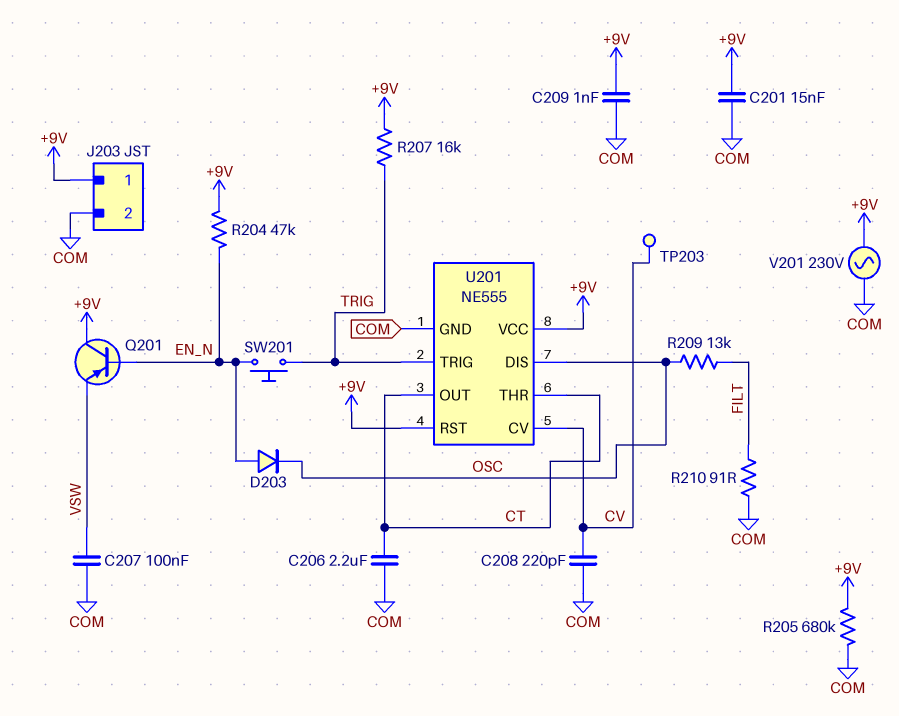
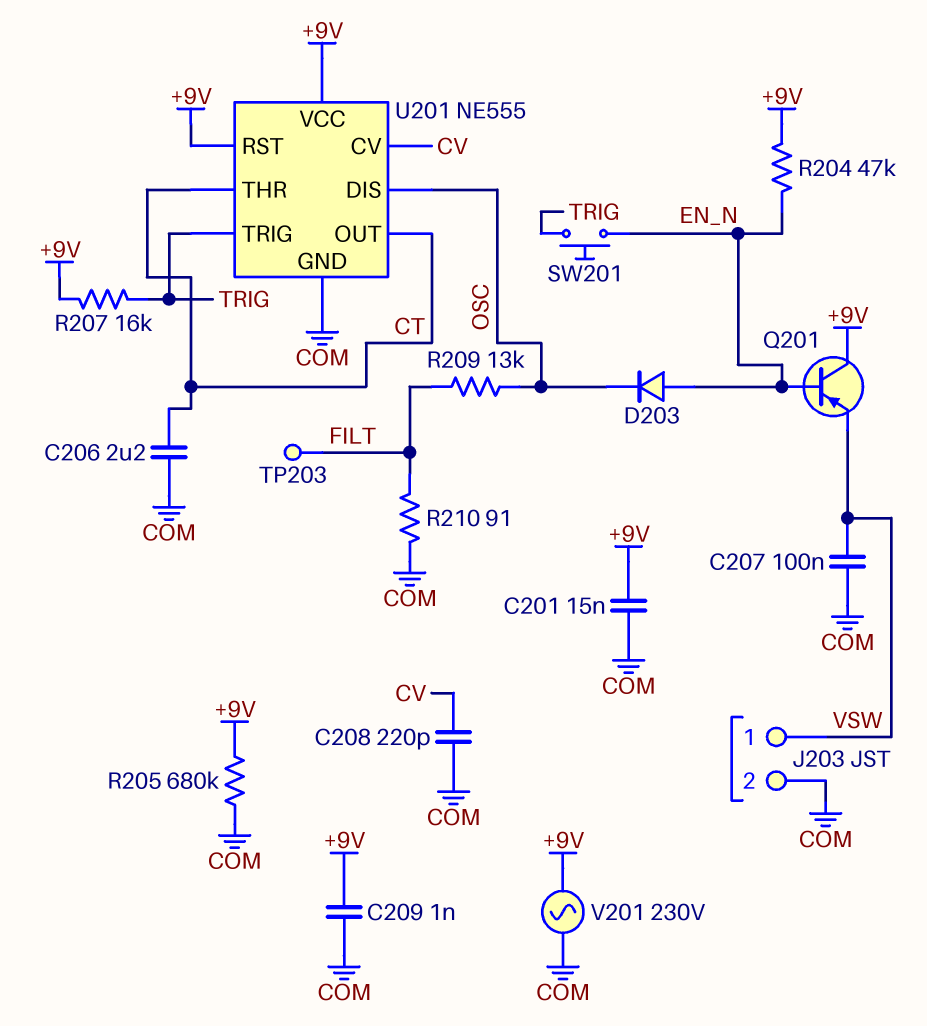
J203 pin 1: +9V -> VSW
TP203: test point (CV) -> test point (FILT)

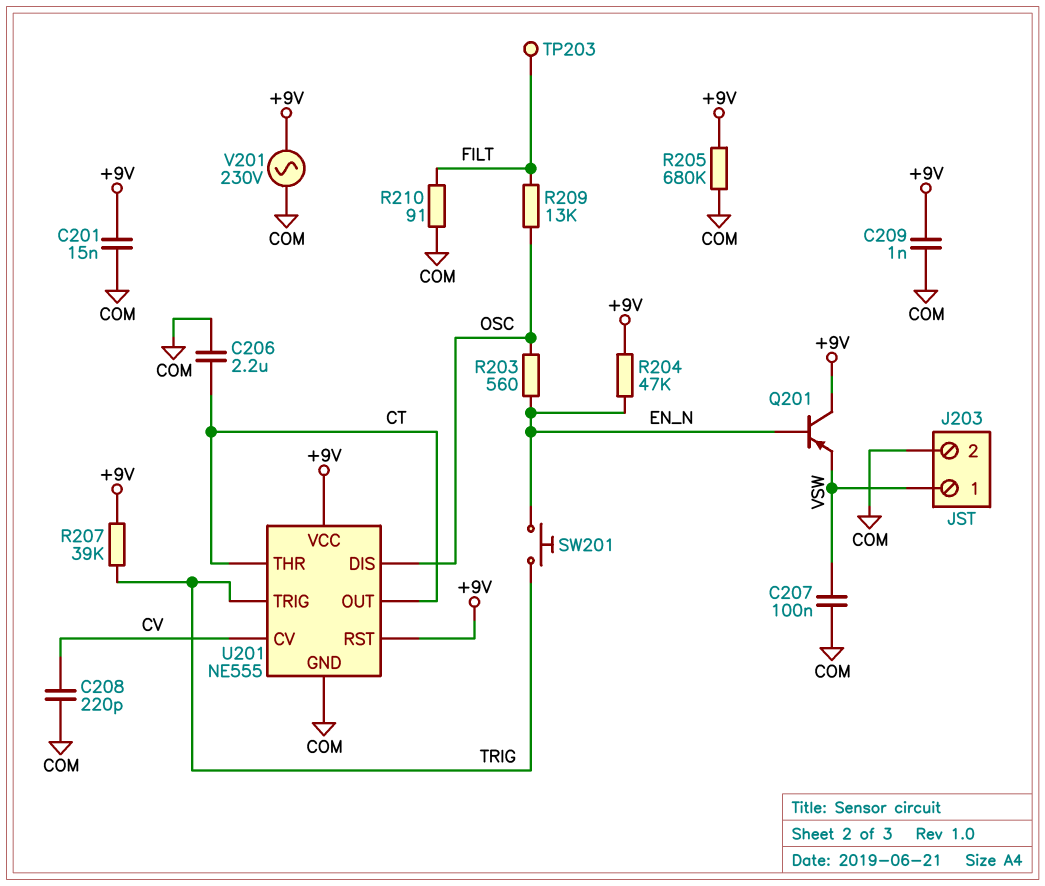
D203: diode (A EN_N, K OSC) -> none
R203: none -> 560 (EN_N, OSC)
R207: 16k (+9V, TRIG) -> 39k (+9V, TRIG)

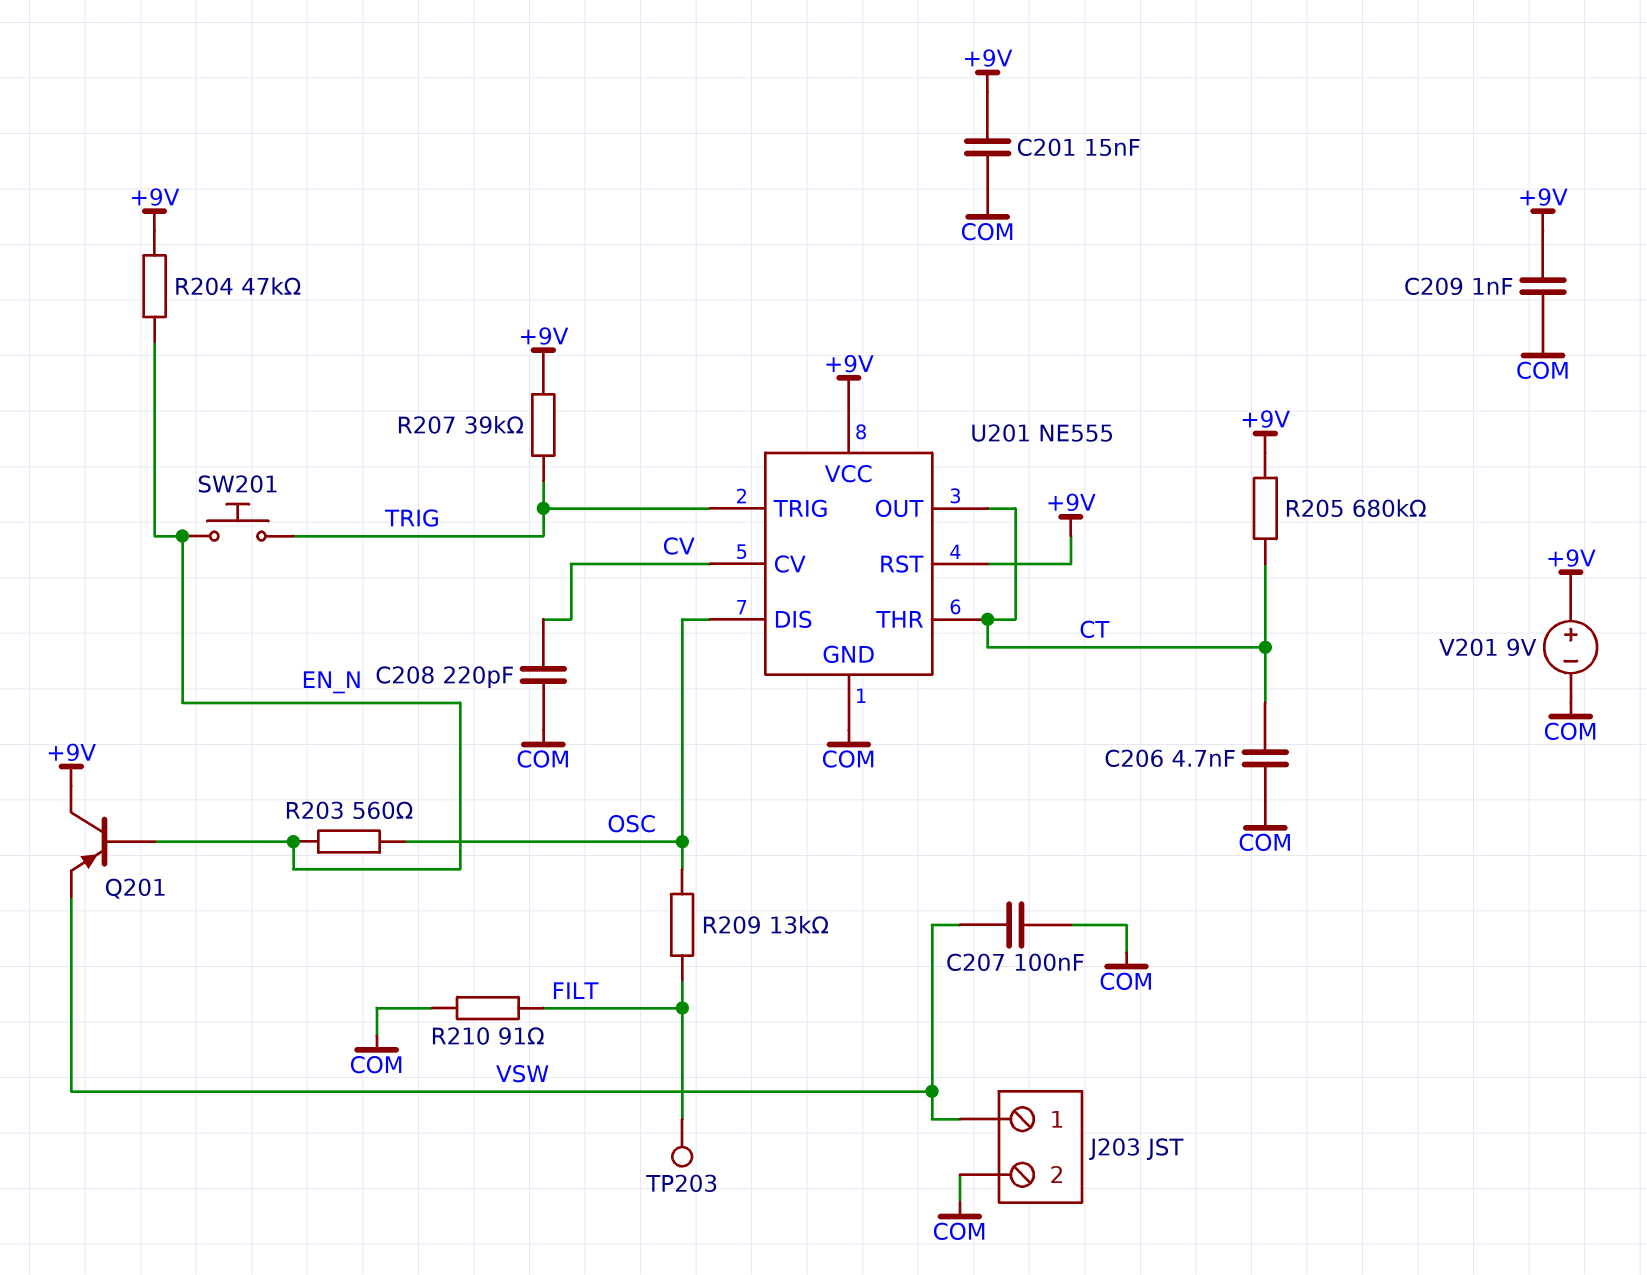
C206: 2.2uF (COM, CT) -> 4.7nF (COM, CT)
R205: 680k (+9V, COM) -> 680k (+9V, CT)
V201: AC 230V (+9V, COM) -> 9V (plus +9V, minus COM)

